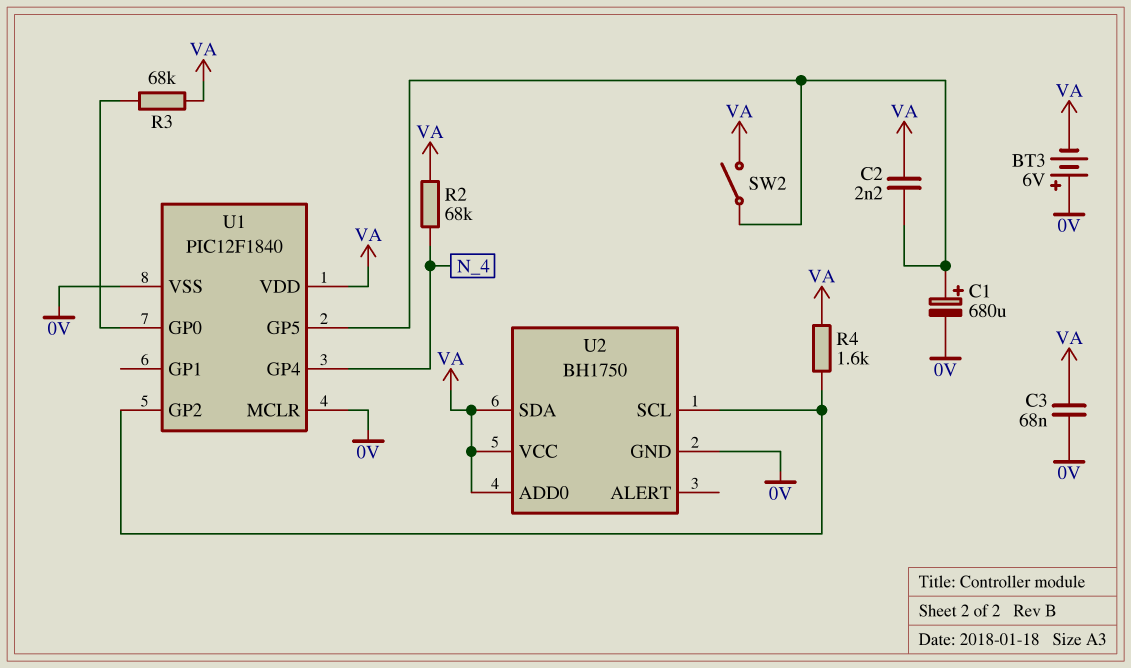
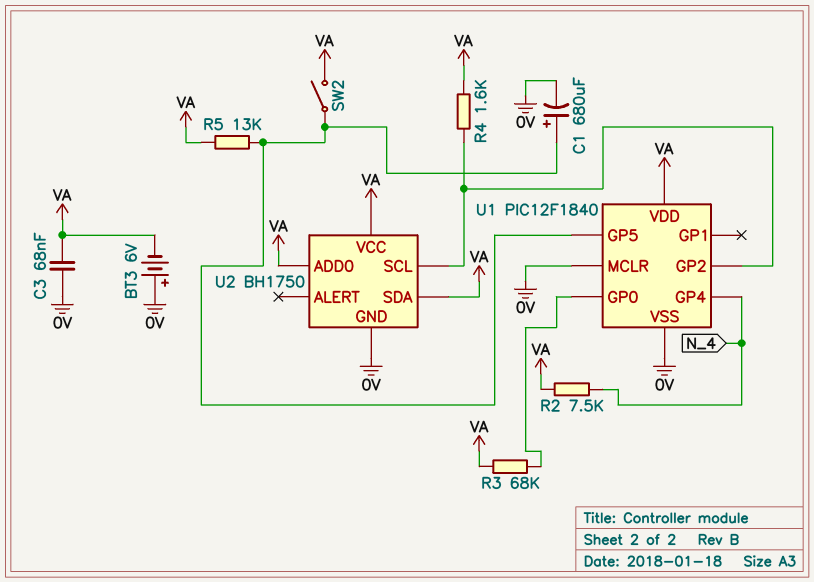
C2: 2.2nF (U1/GP5, VA) -> none
R2: 68k (N_4, VA) -> 7.5k (N_4, VA)
R5: none -> 13k (U1/GP5, VA)

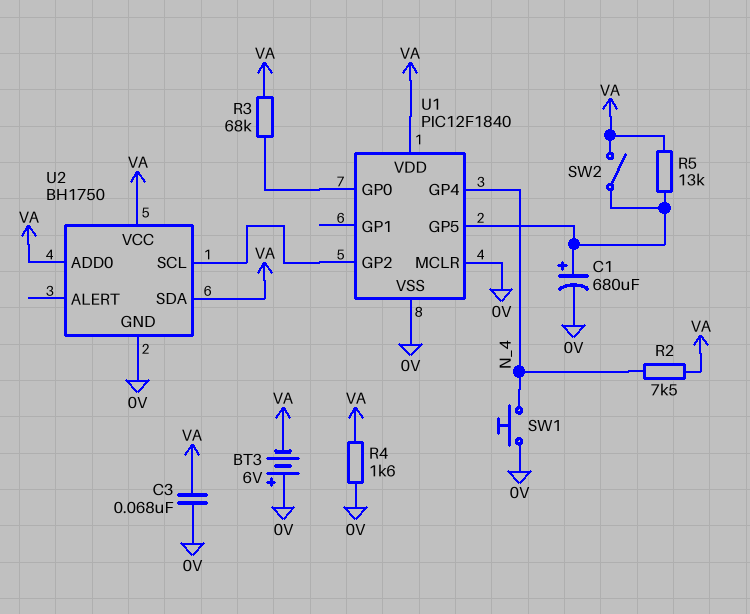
R4: 1.6k (U1/GP2, VA) -> 1.6k (0V, VA)
SW1: none -> button (0V, N_4)

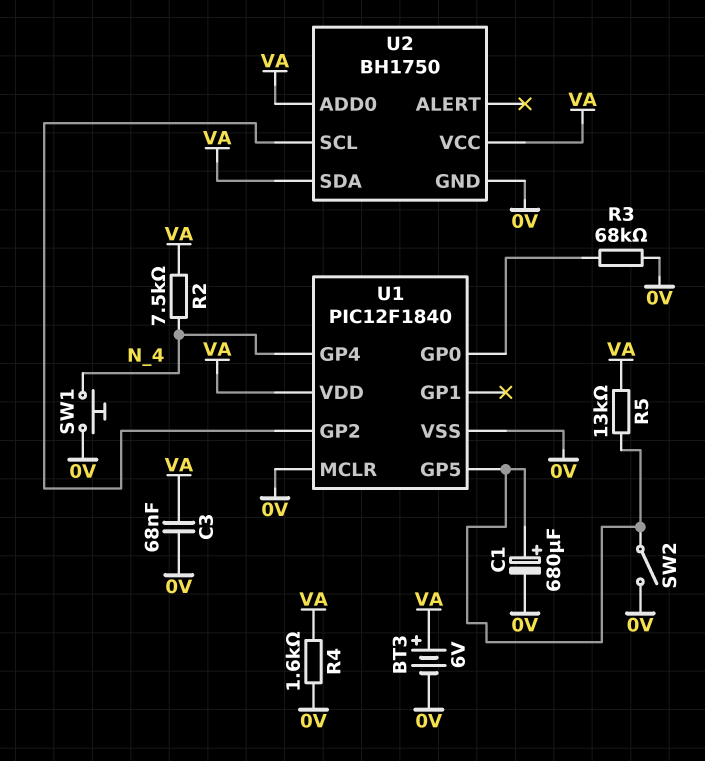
BT3: 6V (plus 0V, minus VA) -> 6V (plus VA, minus 0V)
R3: 68k (U1/GP0, VA) -> 68k (0V, U1/GP0)
SW2: switch (U1/GP5, VA) -> switch (0V, U1/GP5)

